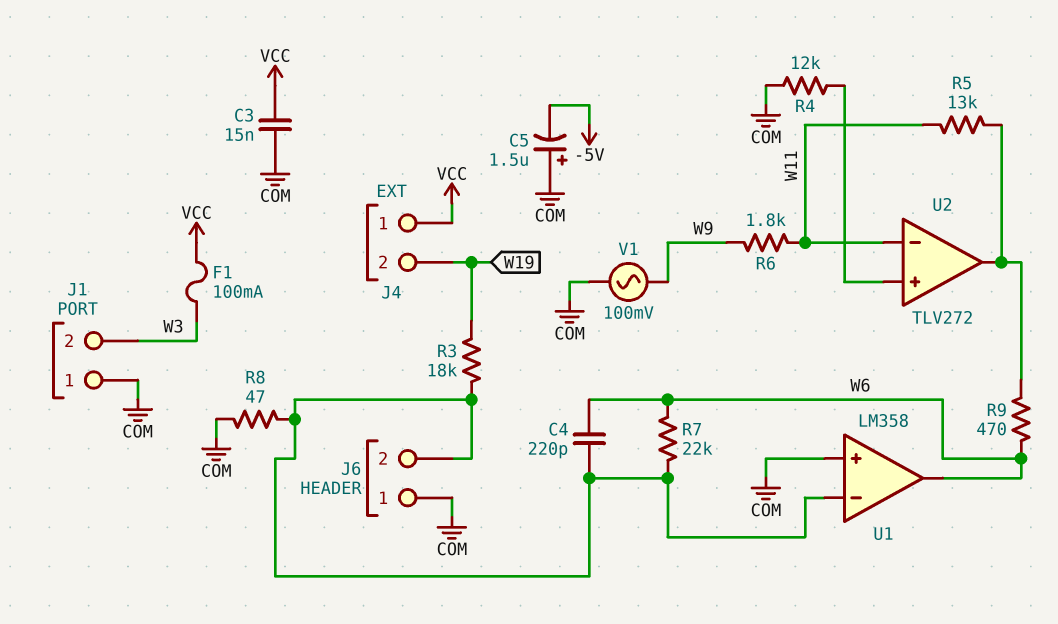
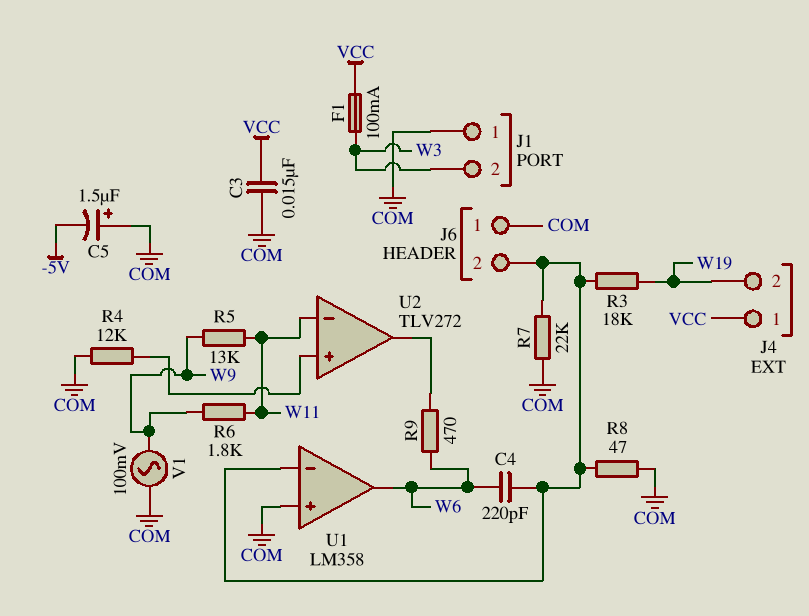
R5: 13k (U2/out, W11) -> 13k (W9, W11)
R7: 22k (J6/2, W6) -> 22k (COM, J6/2)

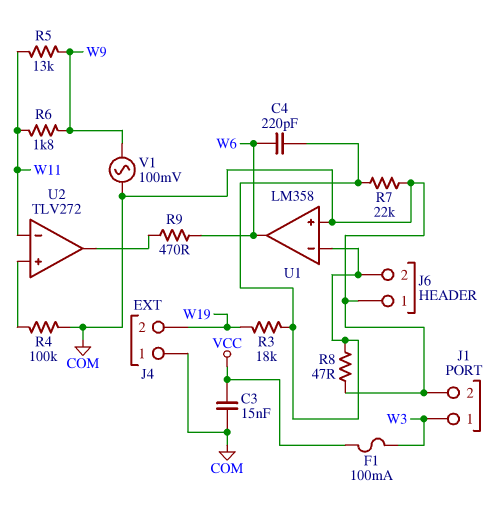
C5: 1.5uF (plus COM, minus -5V) -> none
J1 pin 1: COM -> W3
J1 pin 2: W3 -> COM
J4 pin 1: VCC -> COM
R4: 12k (COM, U2/in+) -> 100k (COM, U2/in+)

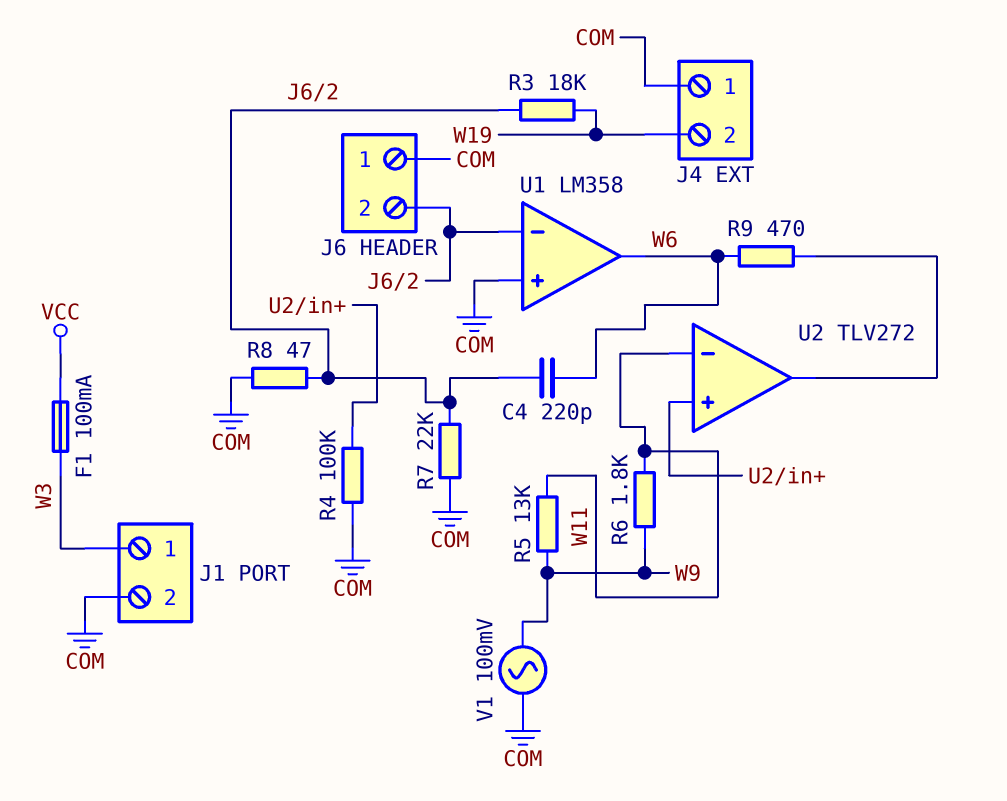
C3: 15nF (COM, VCC) -> none

